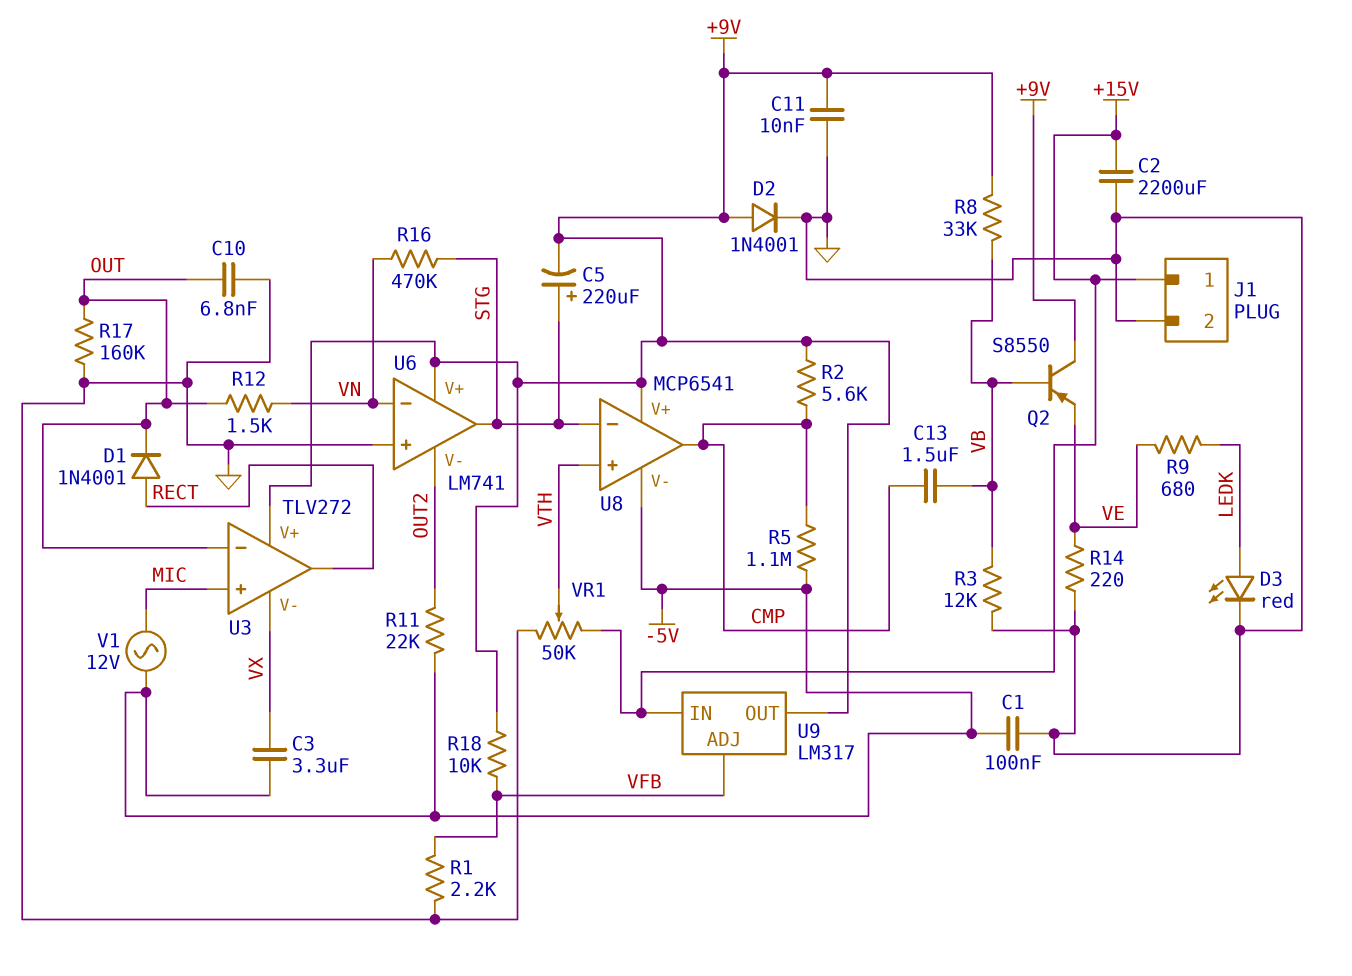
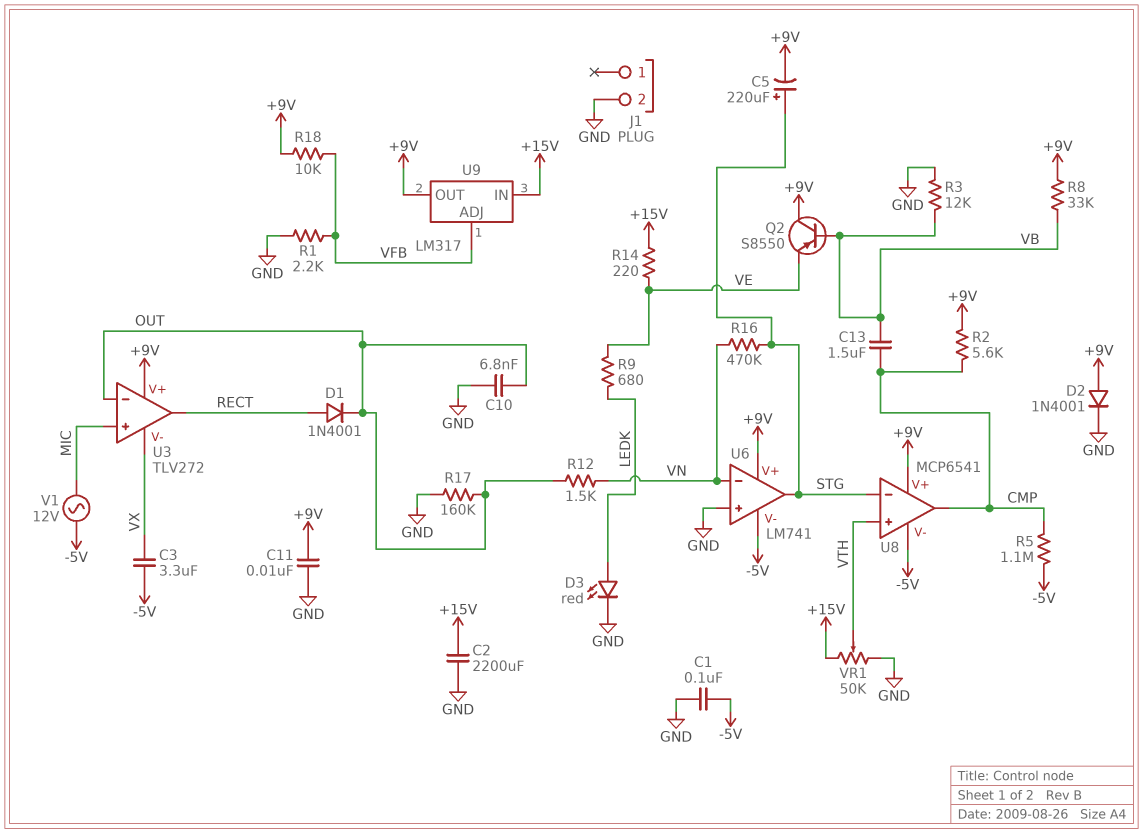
J1 pin 1: +15V -> none
R11: 22k (-5V, OUT2) -> none
R14: 220 (GND, VE) -> 220 (+15V, VE)
U6 pin V-: OUT2 -> -5V

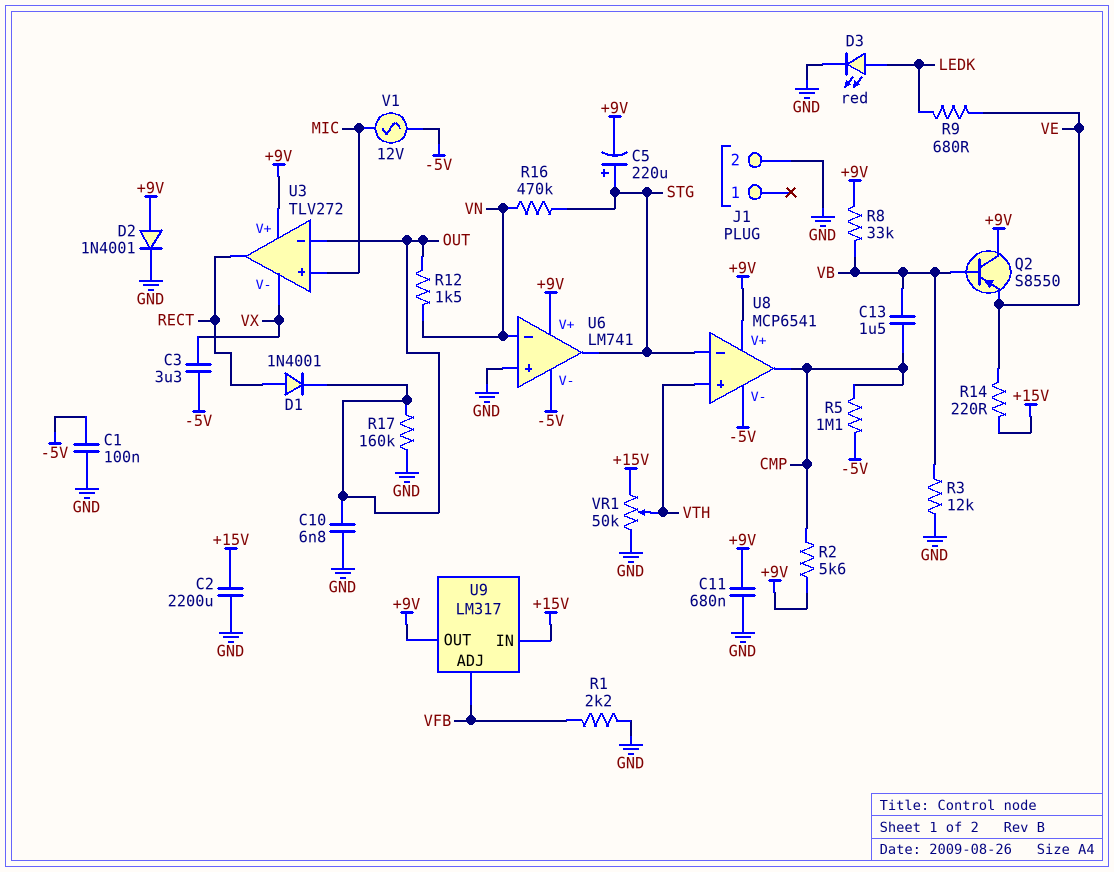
C11: 10nF (+9V, GND) -> 680nF (+9V, GND)
R18: 10k (+9V, VFB) -> none

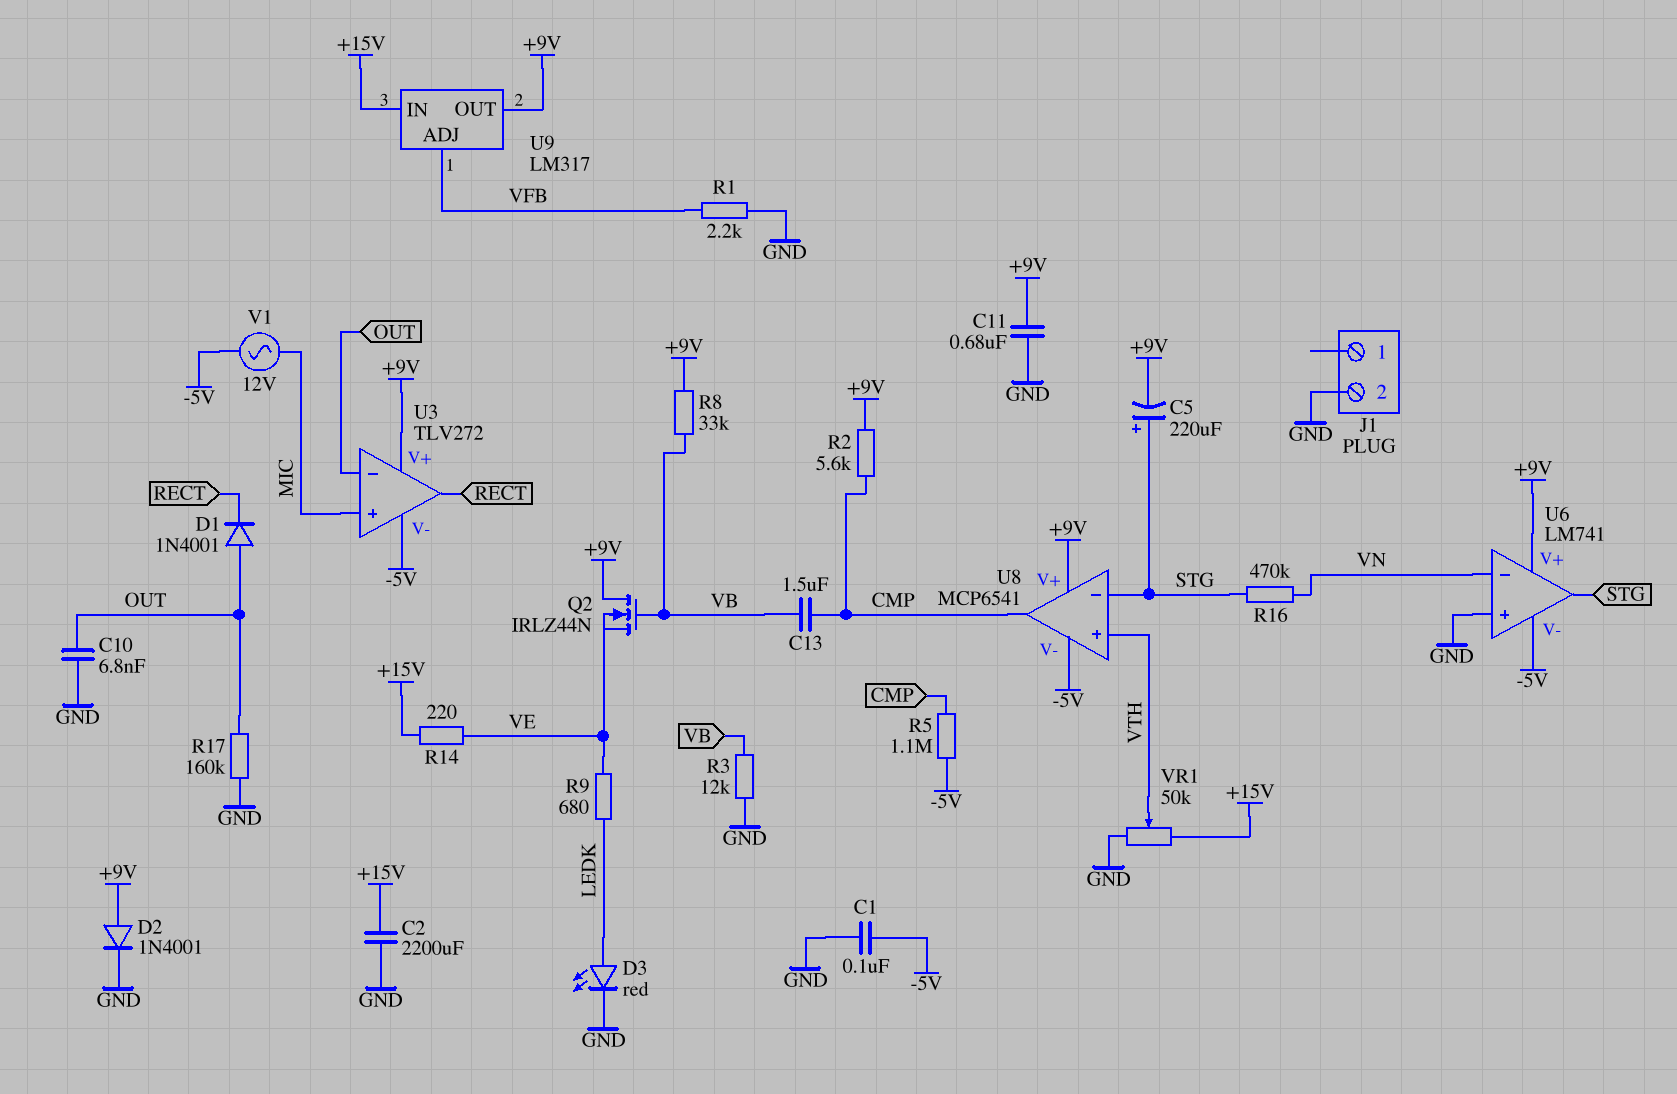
C3: 3.3uF (-5V, VX) -> none
D1: diode 1N4001 (A RECT, K OUT) -> diode 1N4001 (A OUT, K RECT)
Q2: PNP S8550 (B VB, C +9V, E VE) -> NMOS IRLZ44N (G VB, D +9V, S VE)
R12: 1.5k (OUT, VN) -> none
U3 pin V-: VX -> -5V

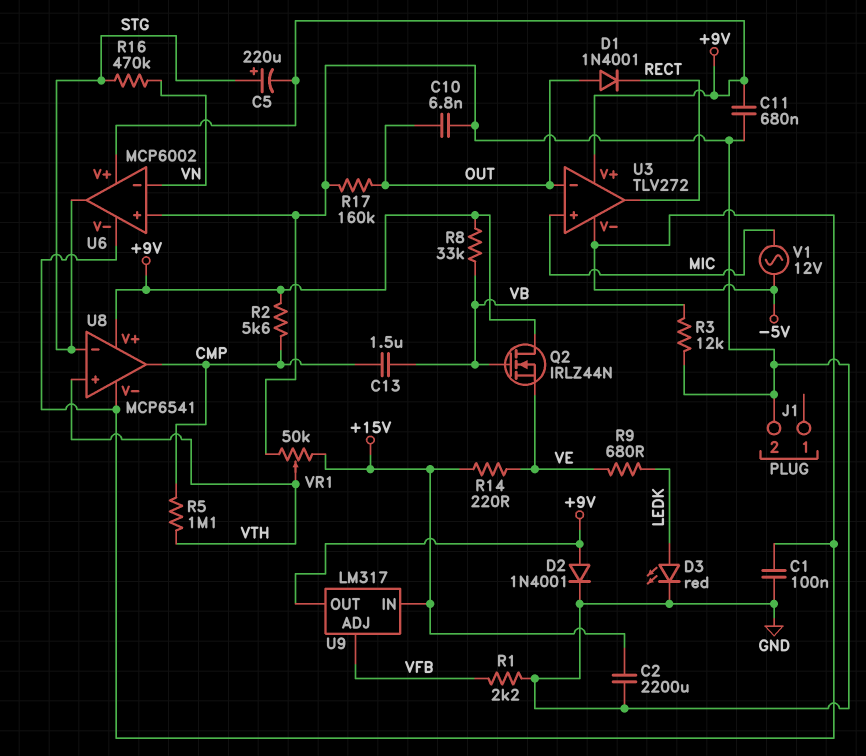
R5: 1.1M (-5V, CMP) -> 1.1M (CMP, VTH)
U6: LM741 -> MCP6002

